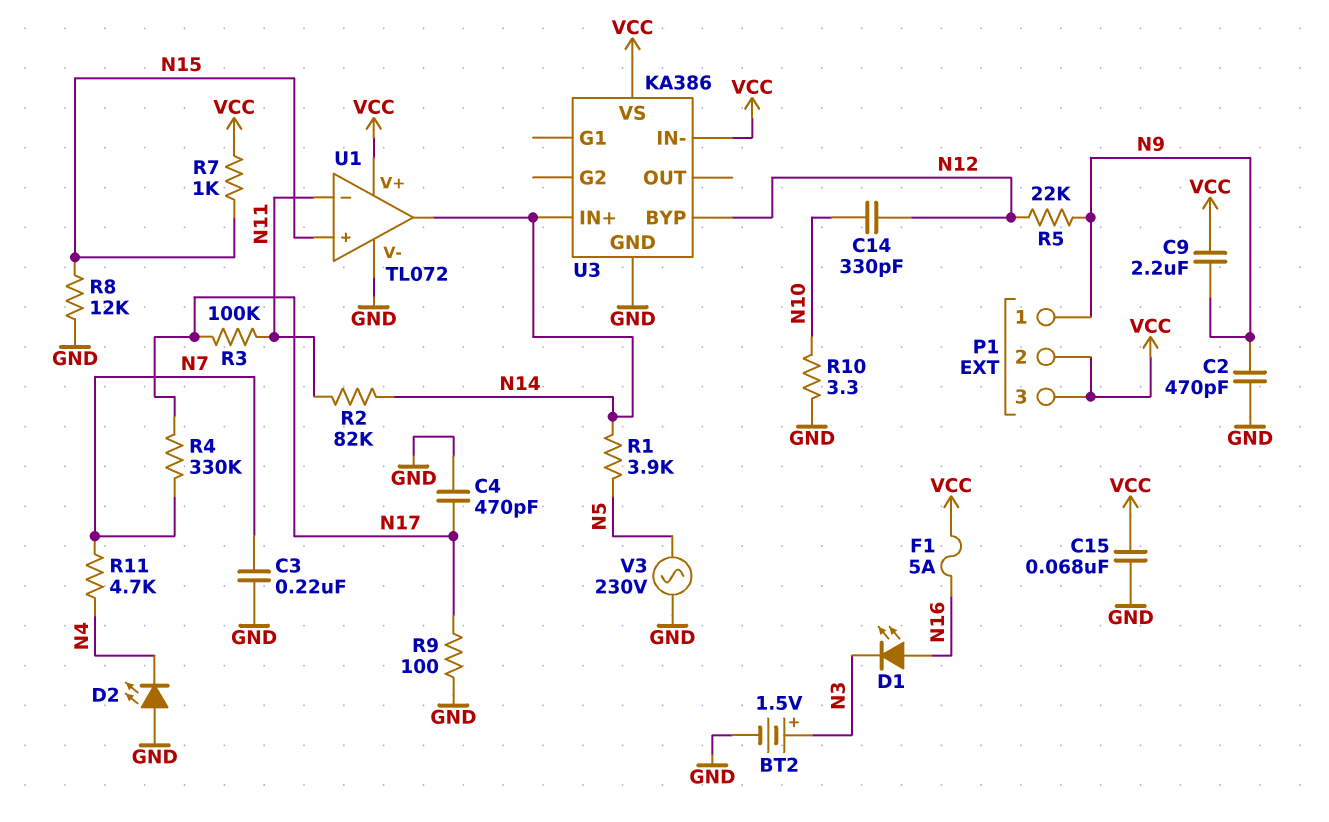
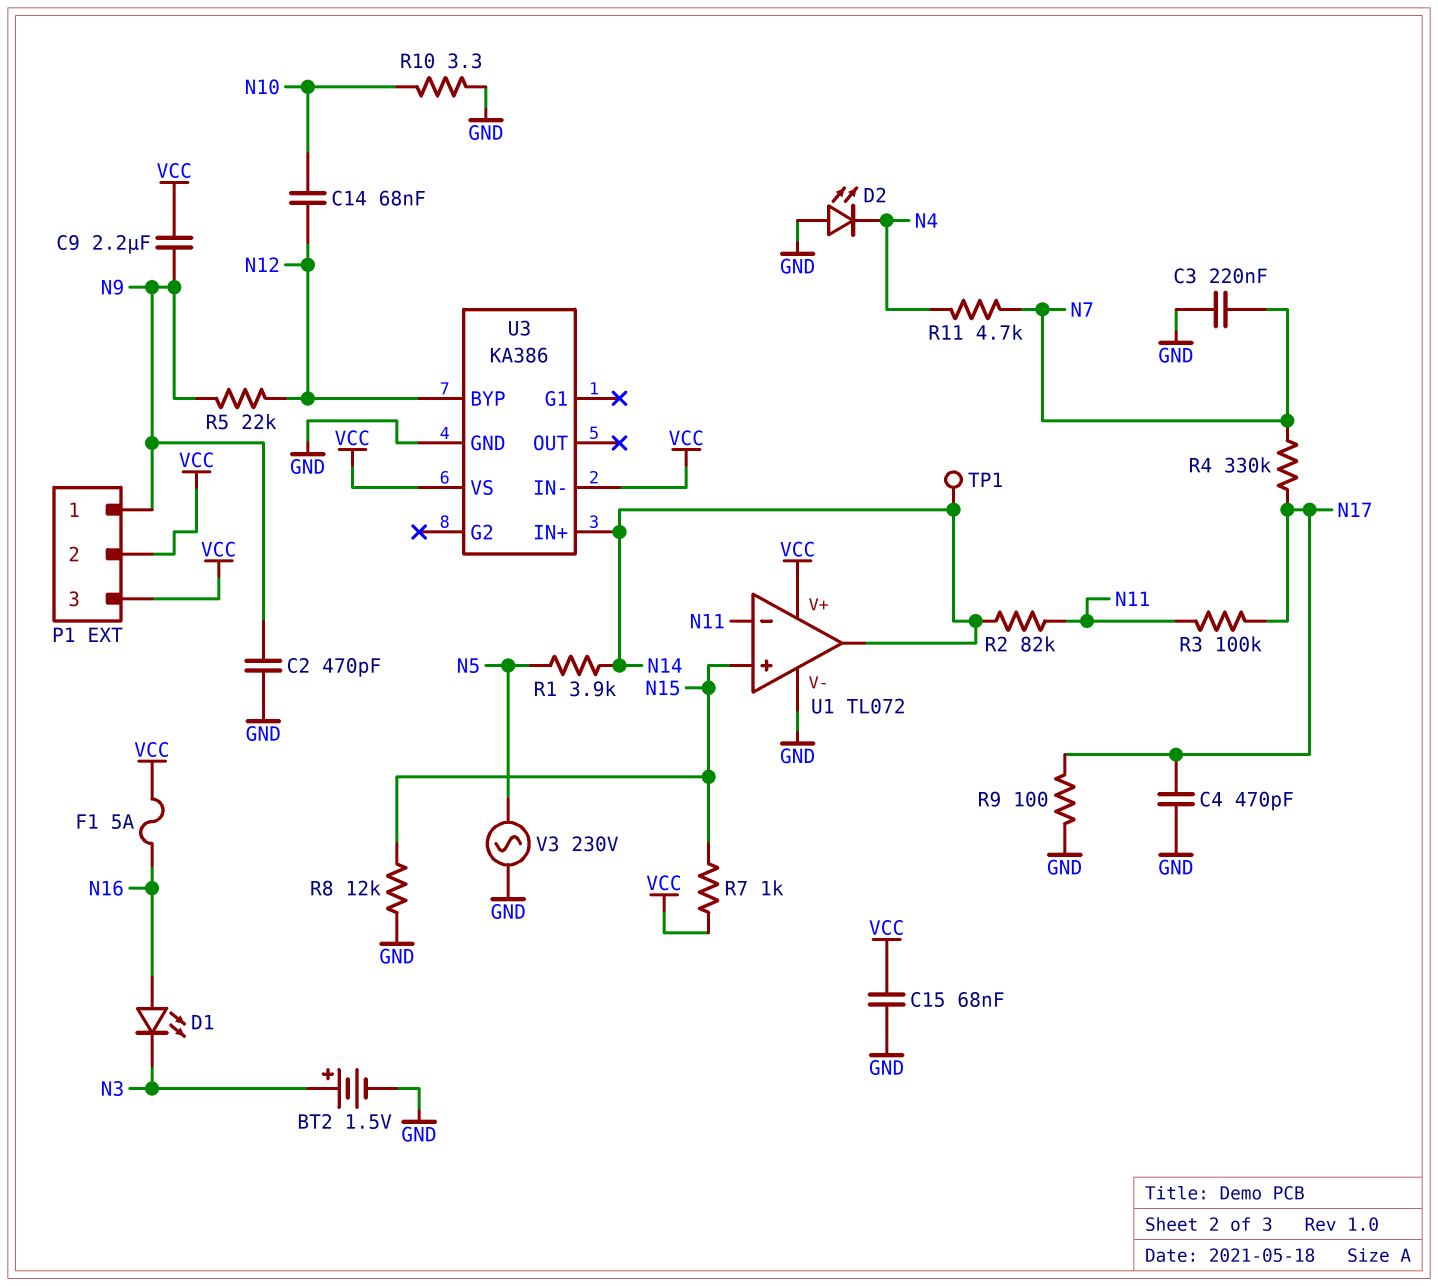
C14: 330pF (N10, N12) -> 68nF (N10, N12)
TP1: none -> test point (N14)

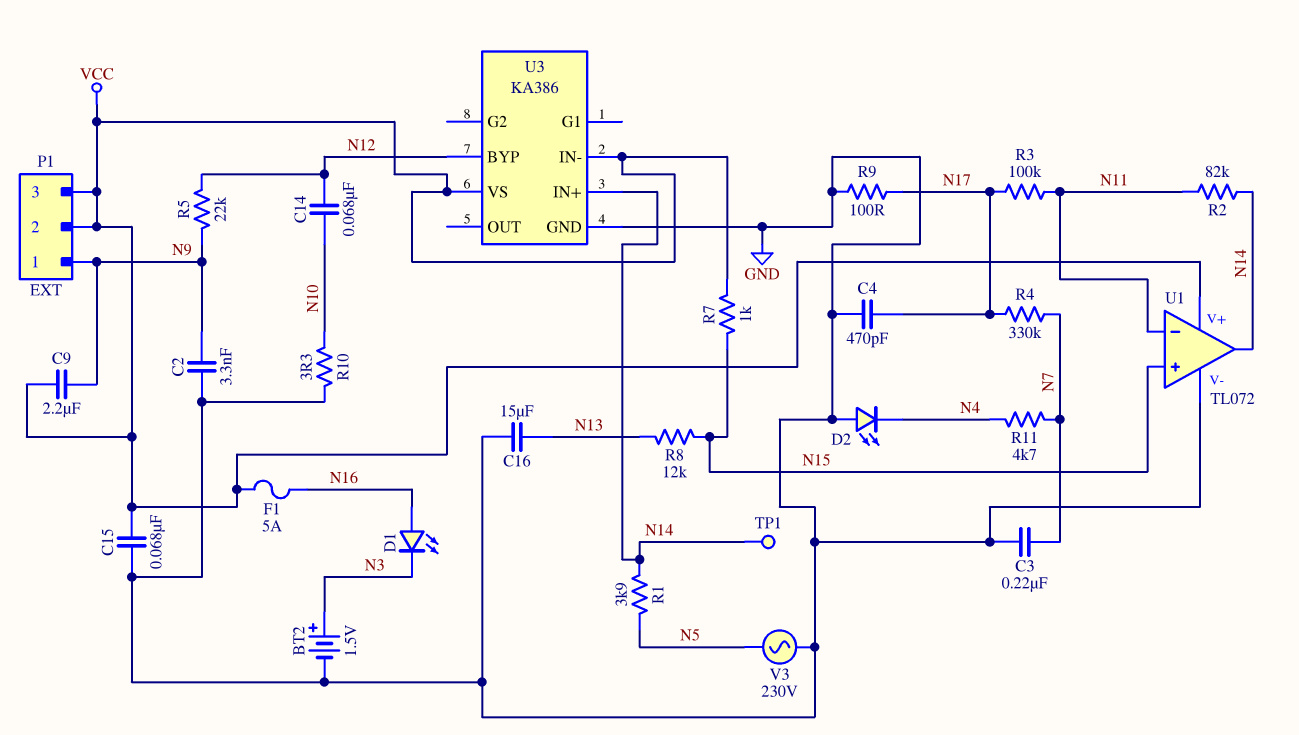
C2: 470pF (GND, N9) -> 3.3nF (GND, N9)
C16: none -> 15uF (GND, N13)
R8: 12k (GND, N15) -> 12k (N13, N15)

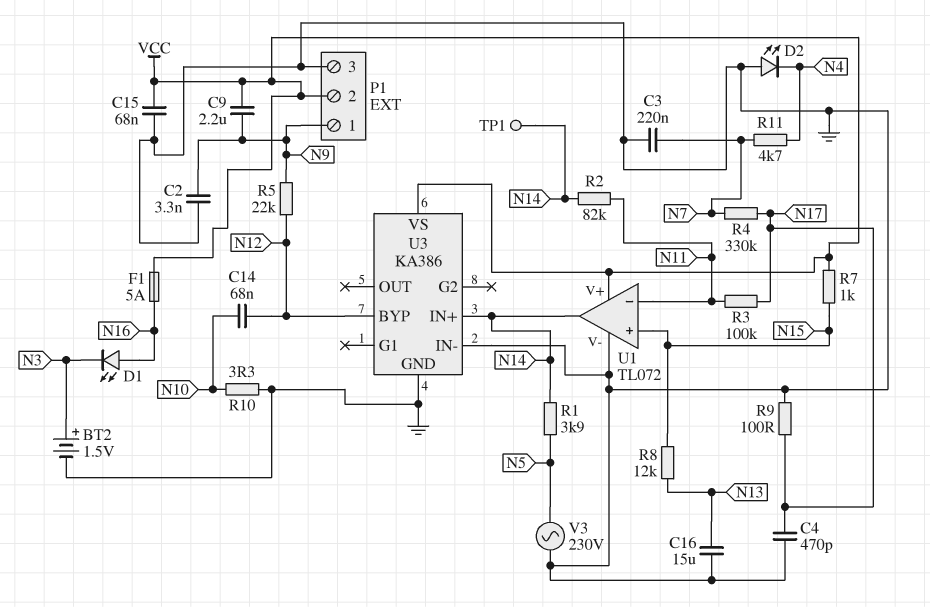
P1 pin 3: VCC -> GND
U3 pin IN-: VCC -> GND

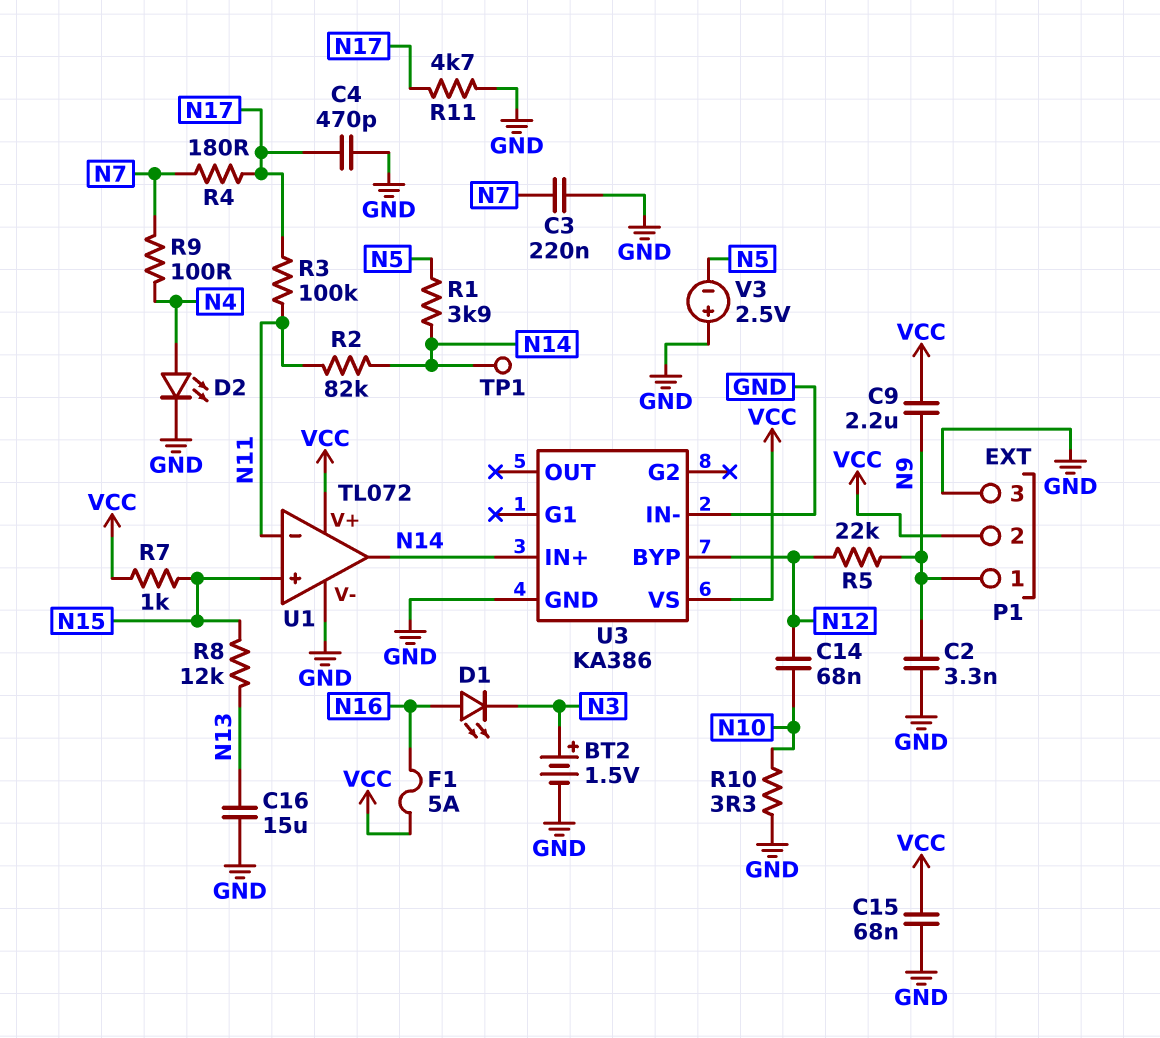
D2: LED (A GND, K N4) -> LED (A N4, K GND)
R4: 330k (N7, N17) -> 180 (N7, N17)
R9: 100 (GND, N17) -> 100 (N4, N7)
R11: 4.7k (N4, N7) -> 4.7k (GND, N17)
V3: AC 230V (GND, N5) -> 2.5V (plus GND, minus N5)

